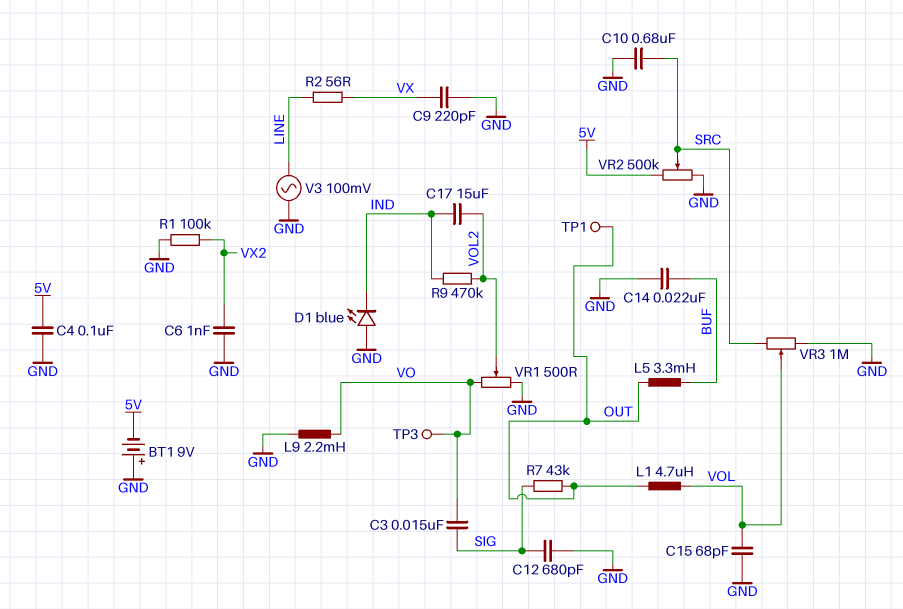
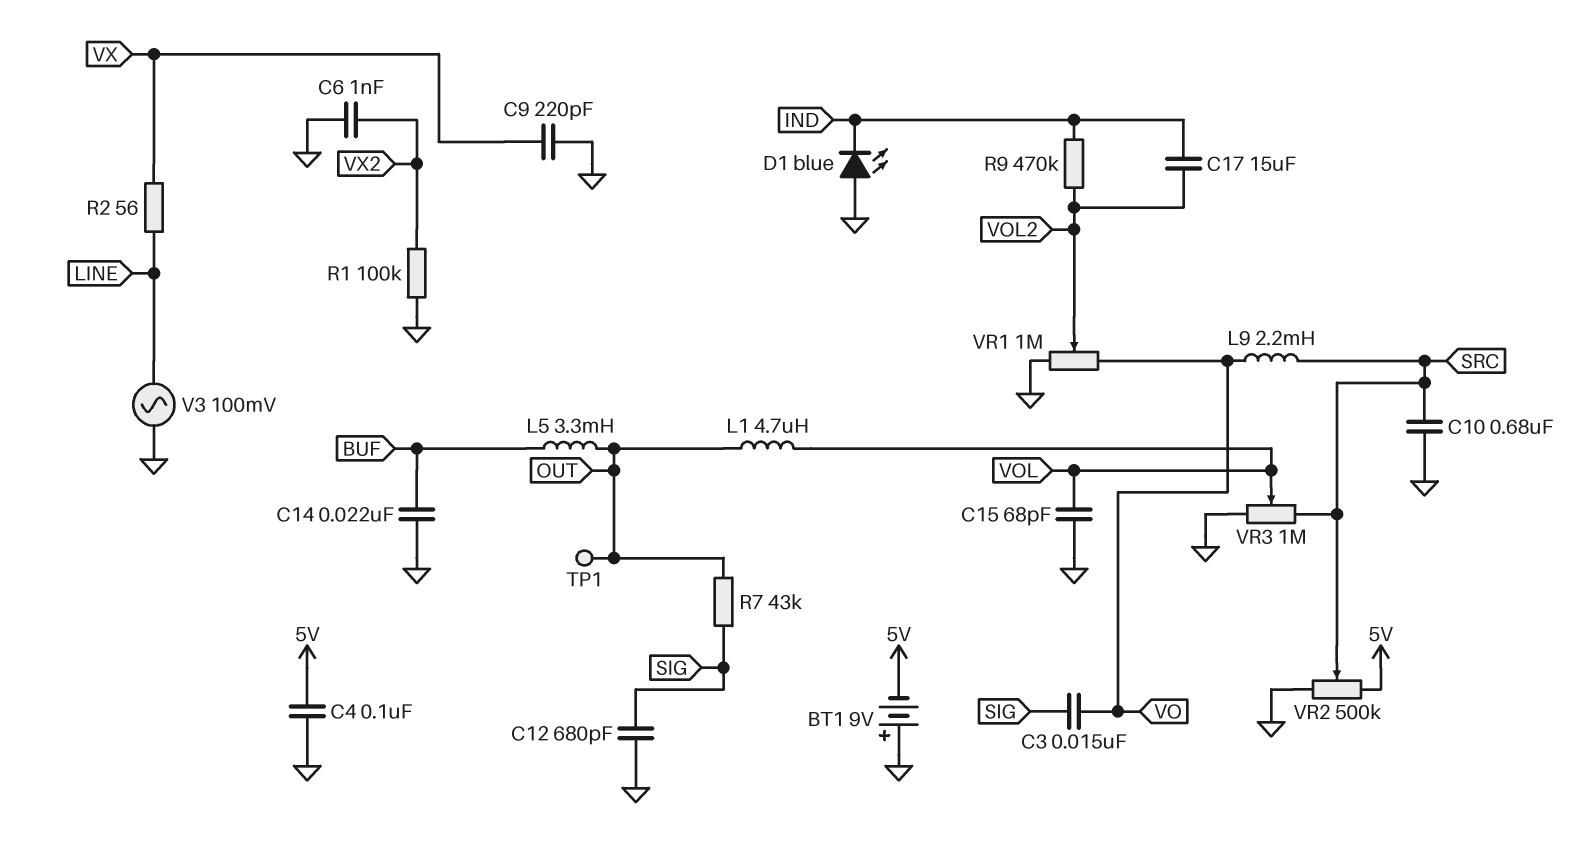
L9: 2.2mH (GND, VO) -> 2.2mH (SRC, VO)
TP3: test point (VO) -> none
VR1: 500 (GND, VO, wiper VOL2) -> 1M (GND, VO, wiper VOL2)

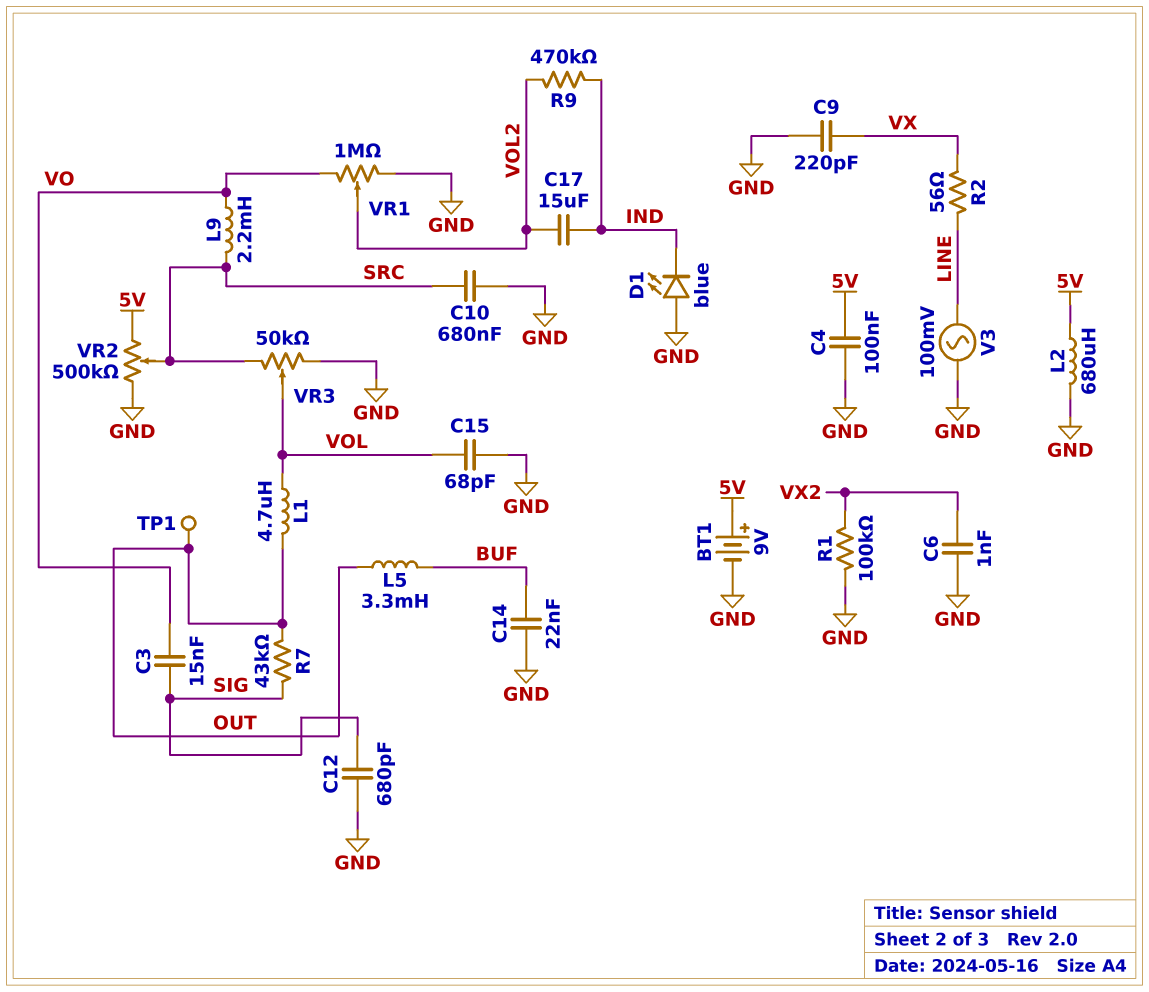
BT1: 9V (plus GND, minus 5V) -> 9V (plus 5V, minus GND)
L2: none -> 680uH (5V, GND)
VR3: 1M (GND, SRC, wiper VOL) -> 50k (GND, SRC, wiper VOL)

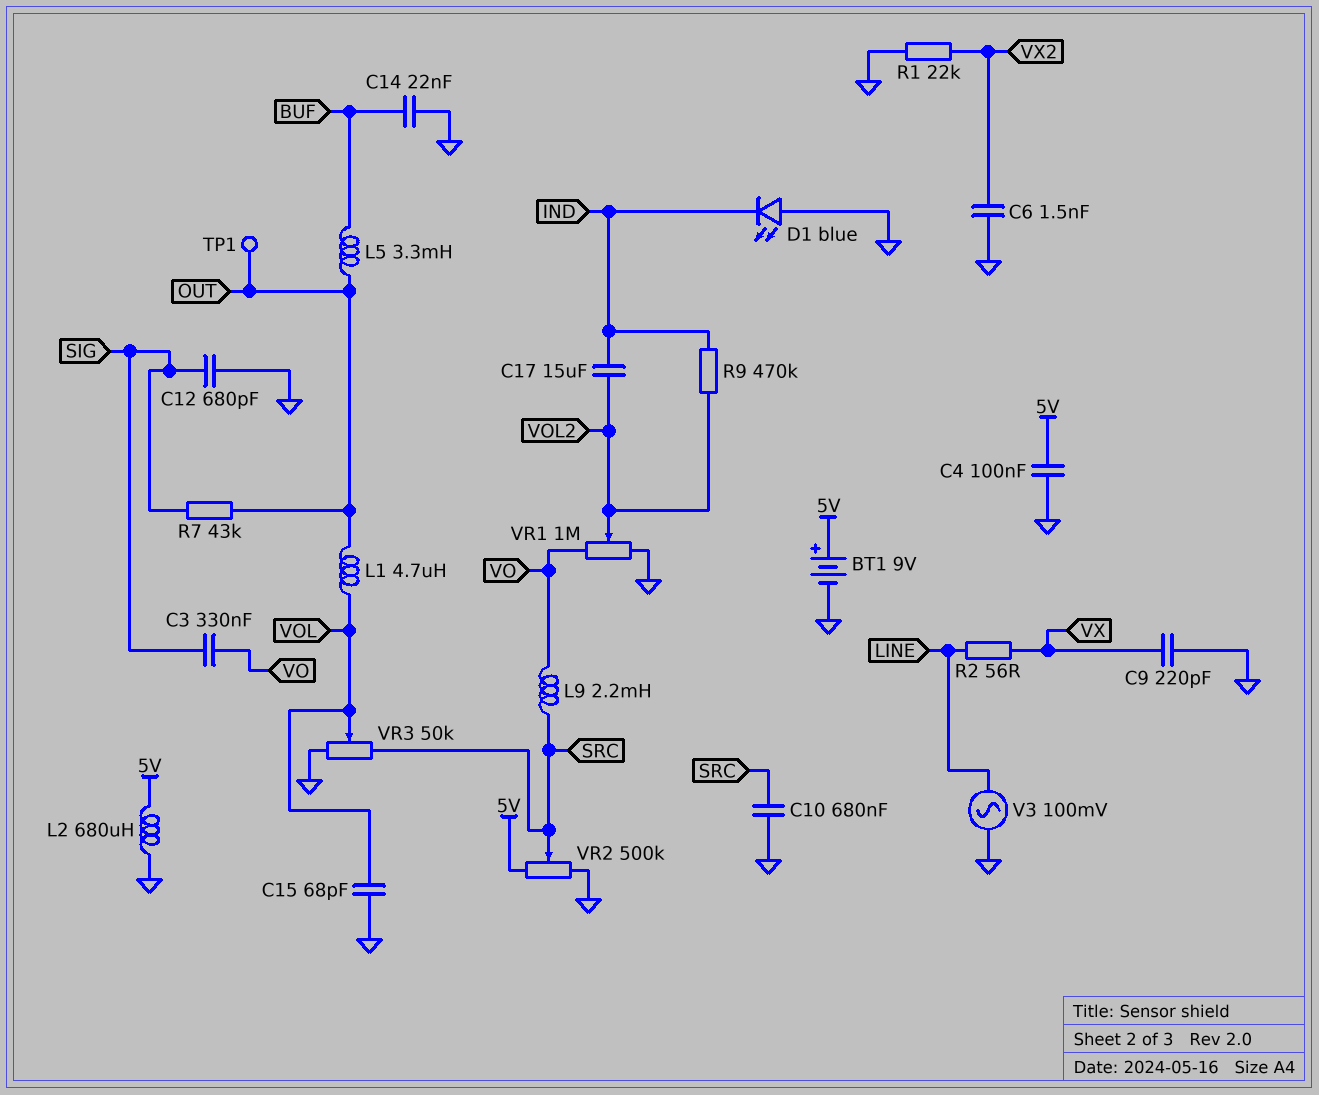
C3: 15nF (SIG, VO) -> 330nF (SIG, VO)
C6: 1nF (GND, VX2) -> 1.5nF (GND, VX2)
R1: 100k (GND, VX2) -> 22k (GND, VX2)

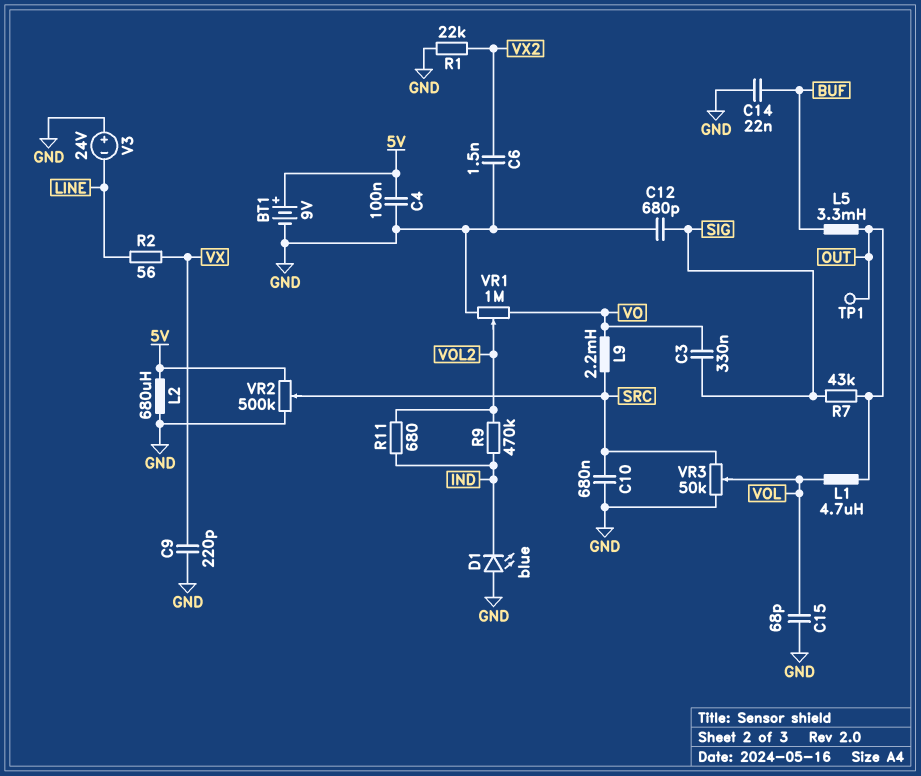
C17: 15uF (IND, VOL2) -> none
R11: none -> 680 (IND, VOL2)
V3: AC 100mV (GND, LINE) -> 24V (plus GND, minus LINE)

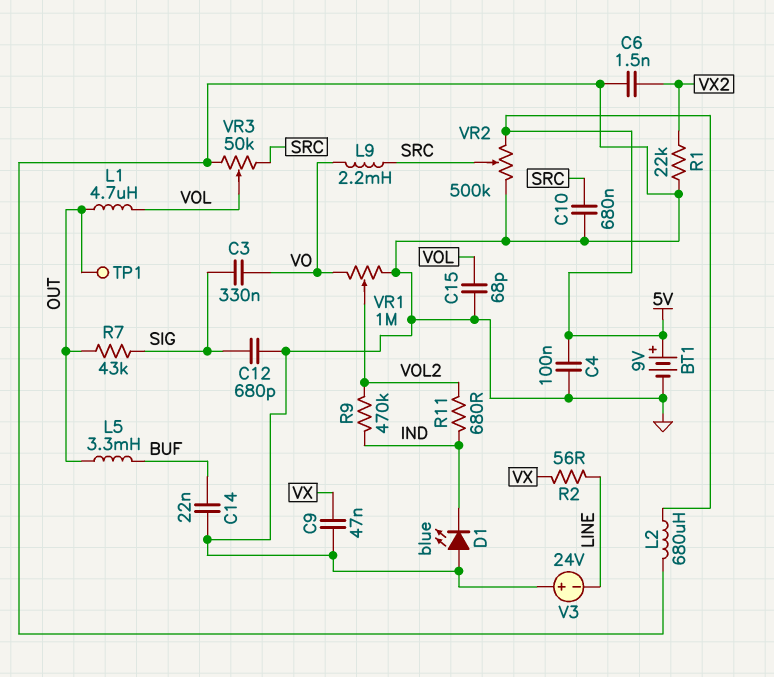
C9: 220pF (GND, VX) -> 47nF (GND, VX)

